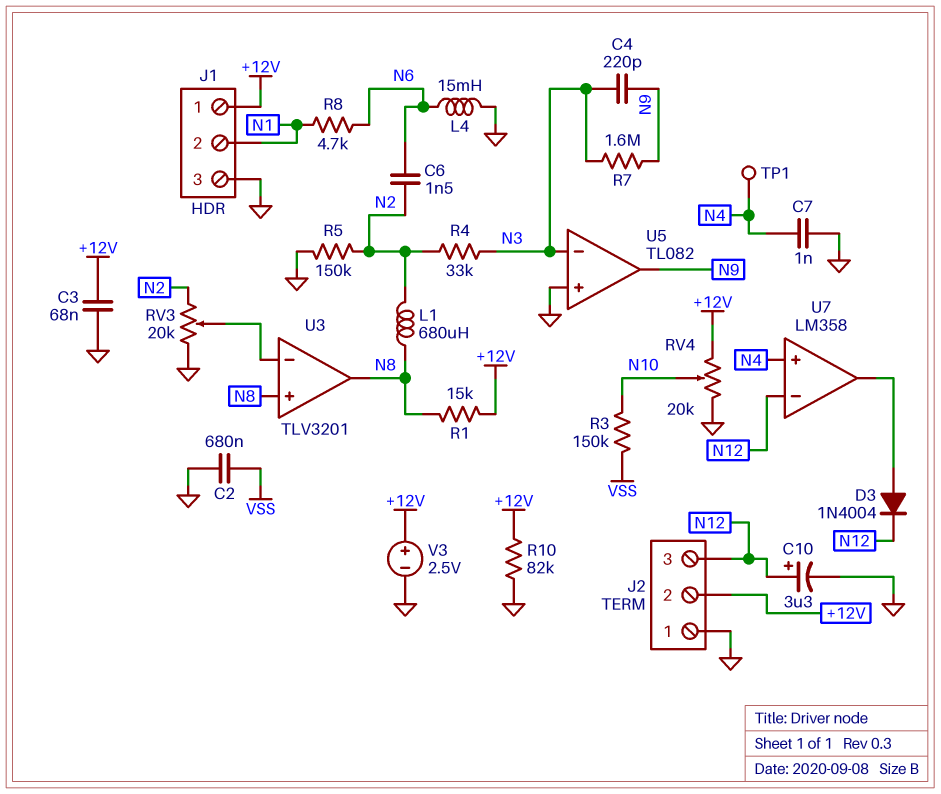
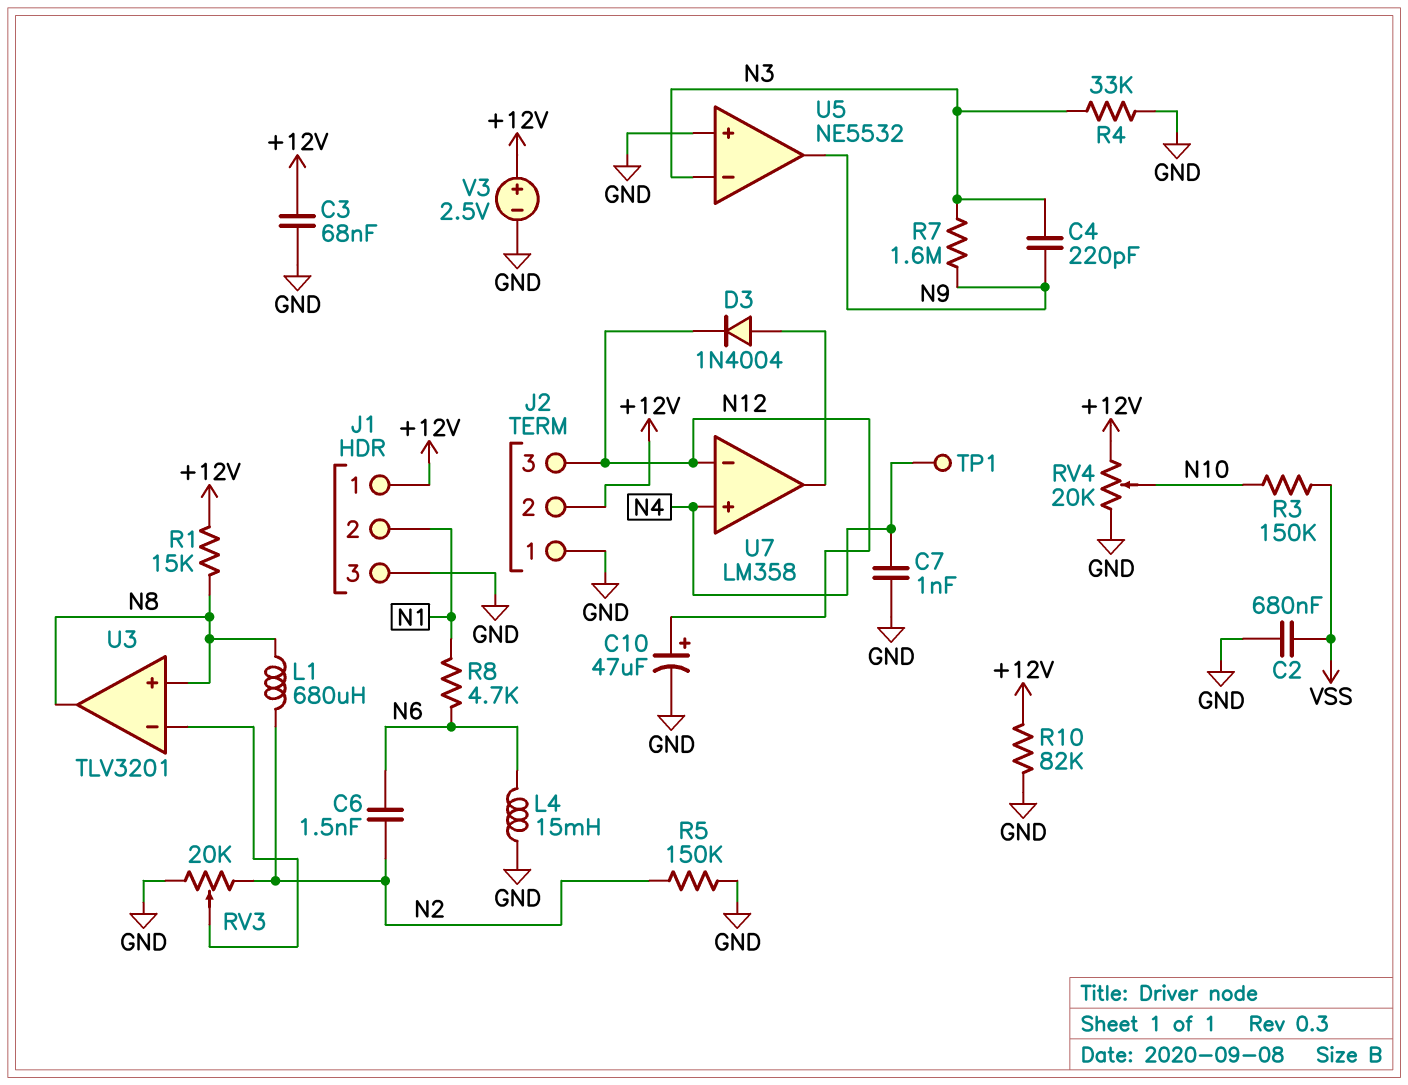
C10: 3.3uF (plus N12, minus GND) -> 47uF (plus N12, minus GND)
R4: 33k (N2, N3) -> 33k (GND, N3)
U5: TL082 -> NE5532

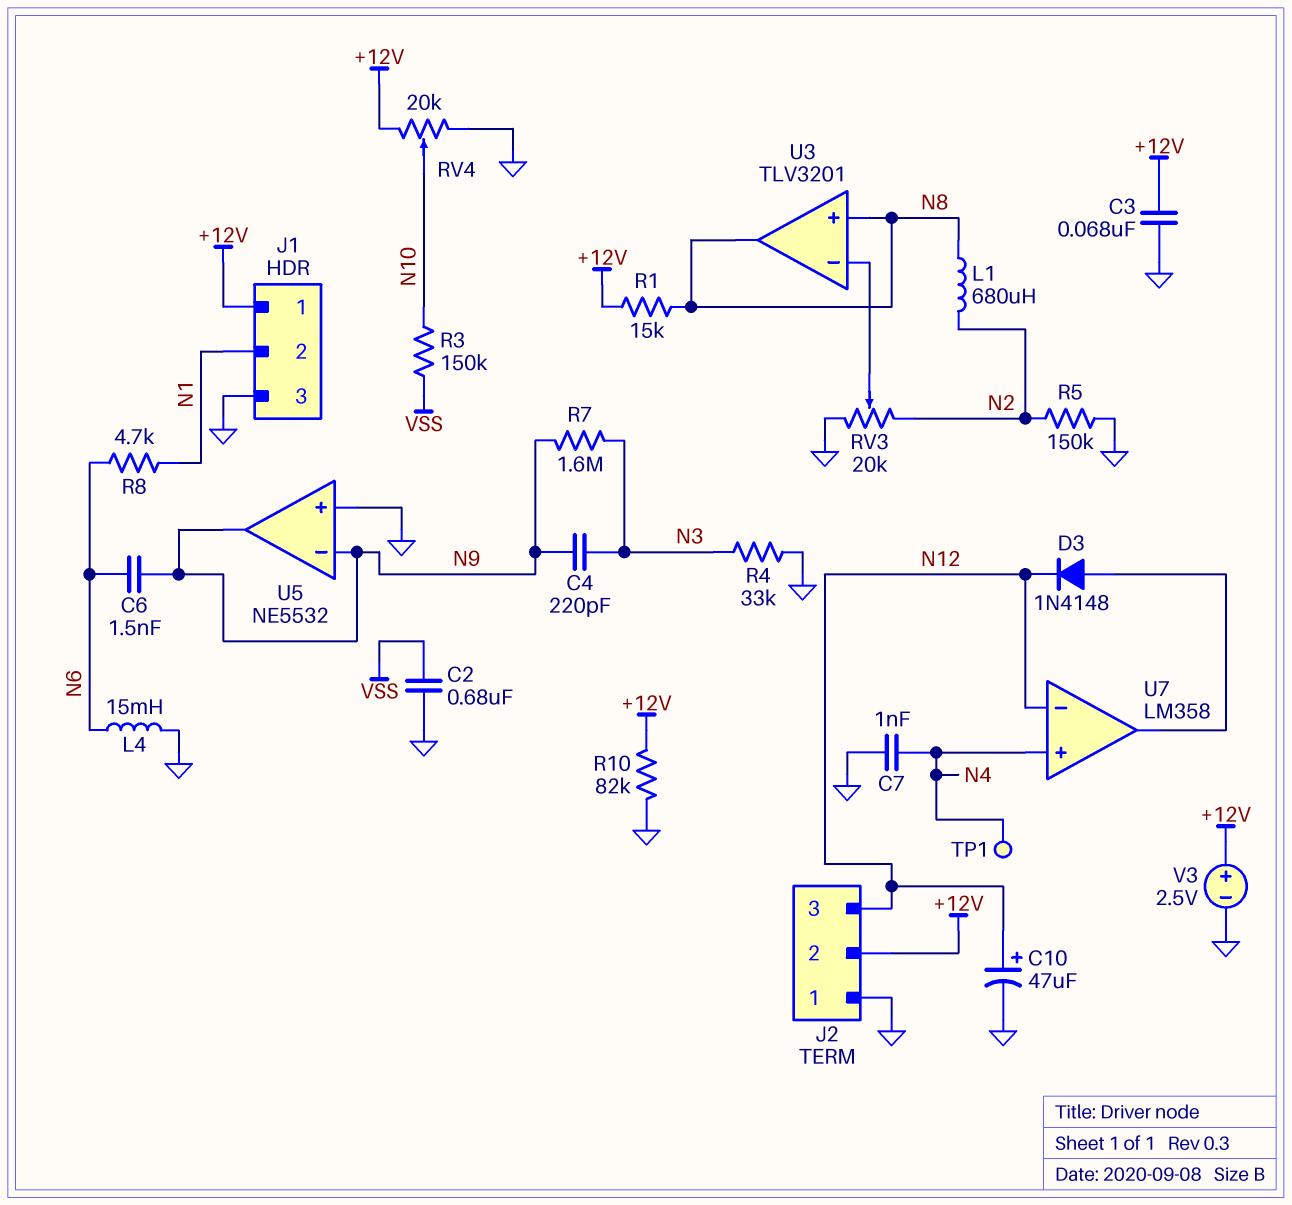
C6: 1.5nF (N2, N6) -> 1.5nF (N6, N9)
D3: diode 1N4004 (A U7/out, K N12) -> diode 1N4148 (A U7/out, K N12)
U5 pin in-: N3 -> N9

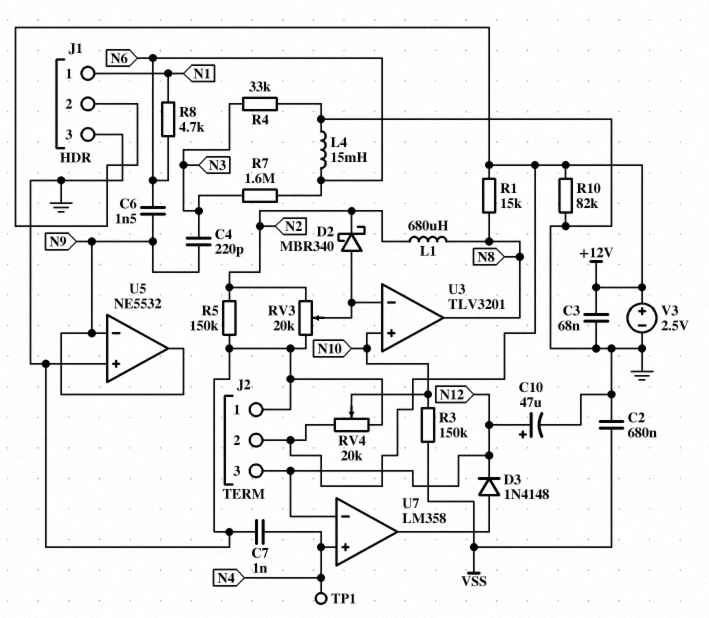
D2: none -> schottky MBR340 (A U3/in-, K N2)
J1 pin 1: +12V -> N1
J1 pin 2: N1 -> +12V
R7: 1.6M (N3, N9) -> 1.6M (N3, N6)
U3 pin in+: N8 -> N10

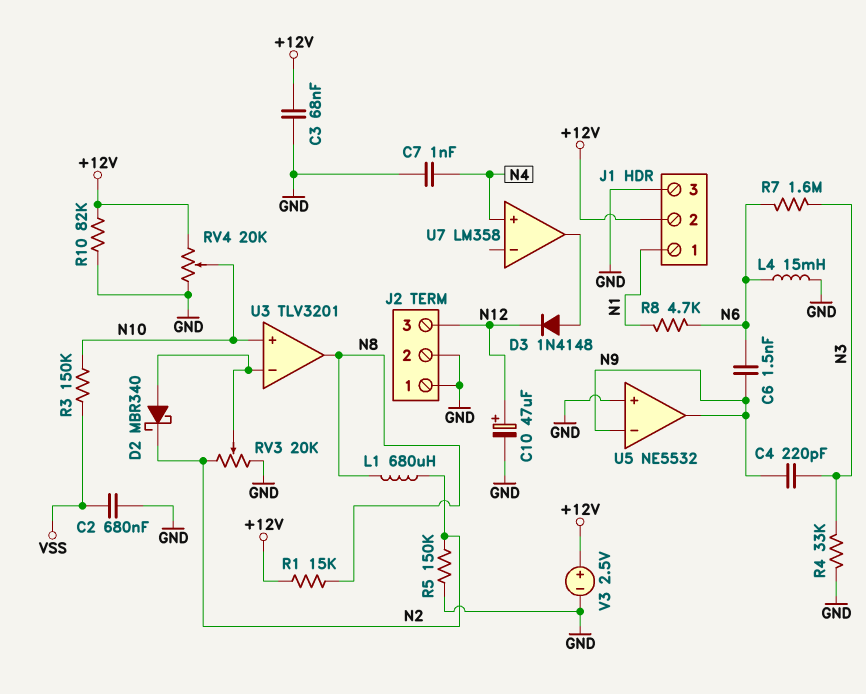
J2 pin 2: +12V -> GND
TP1: test point (N4) -> none
U7 pin in-: N12 -> none

